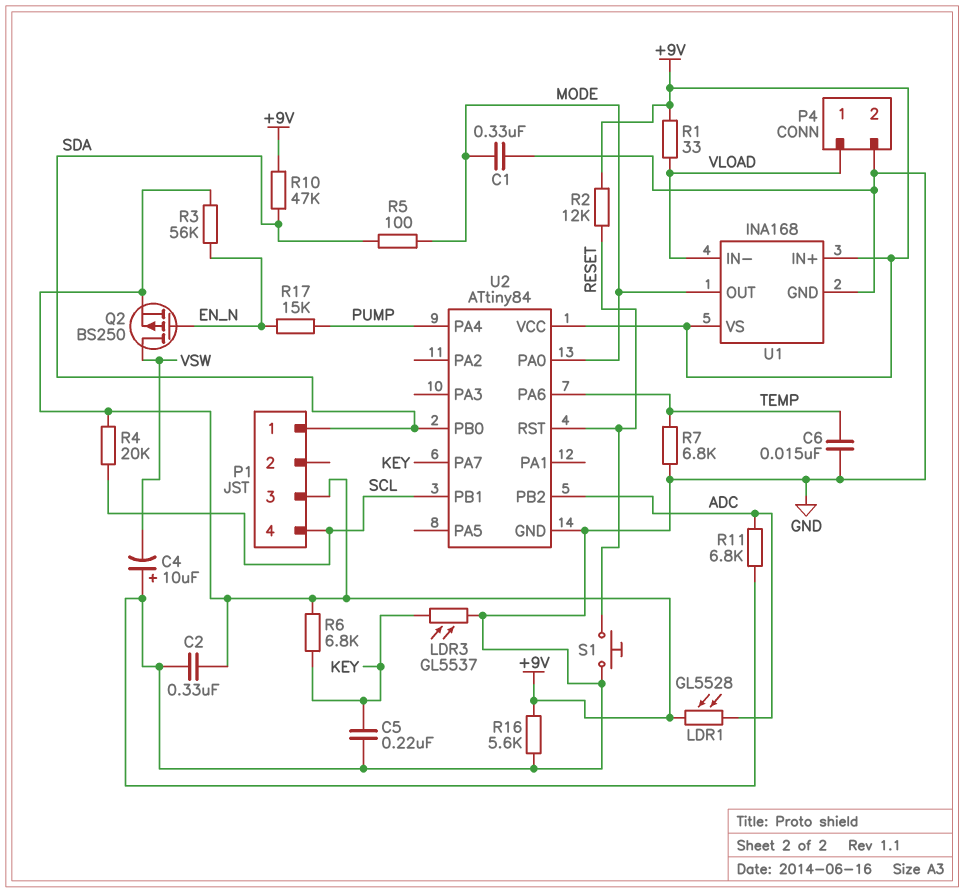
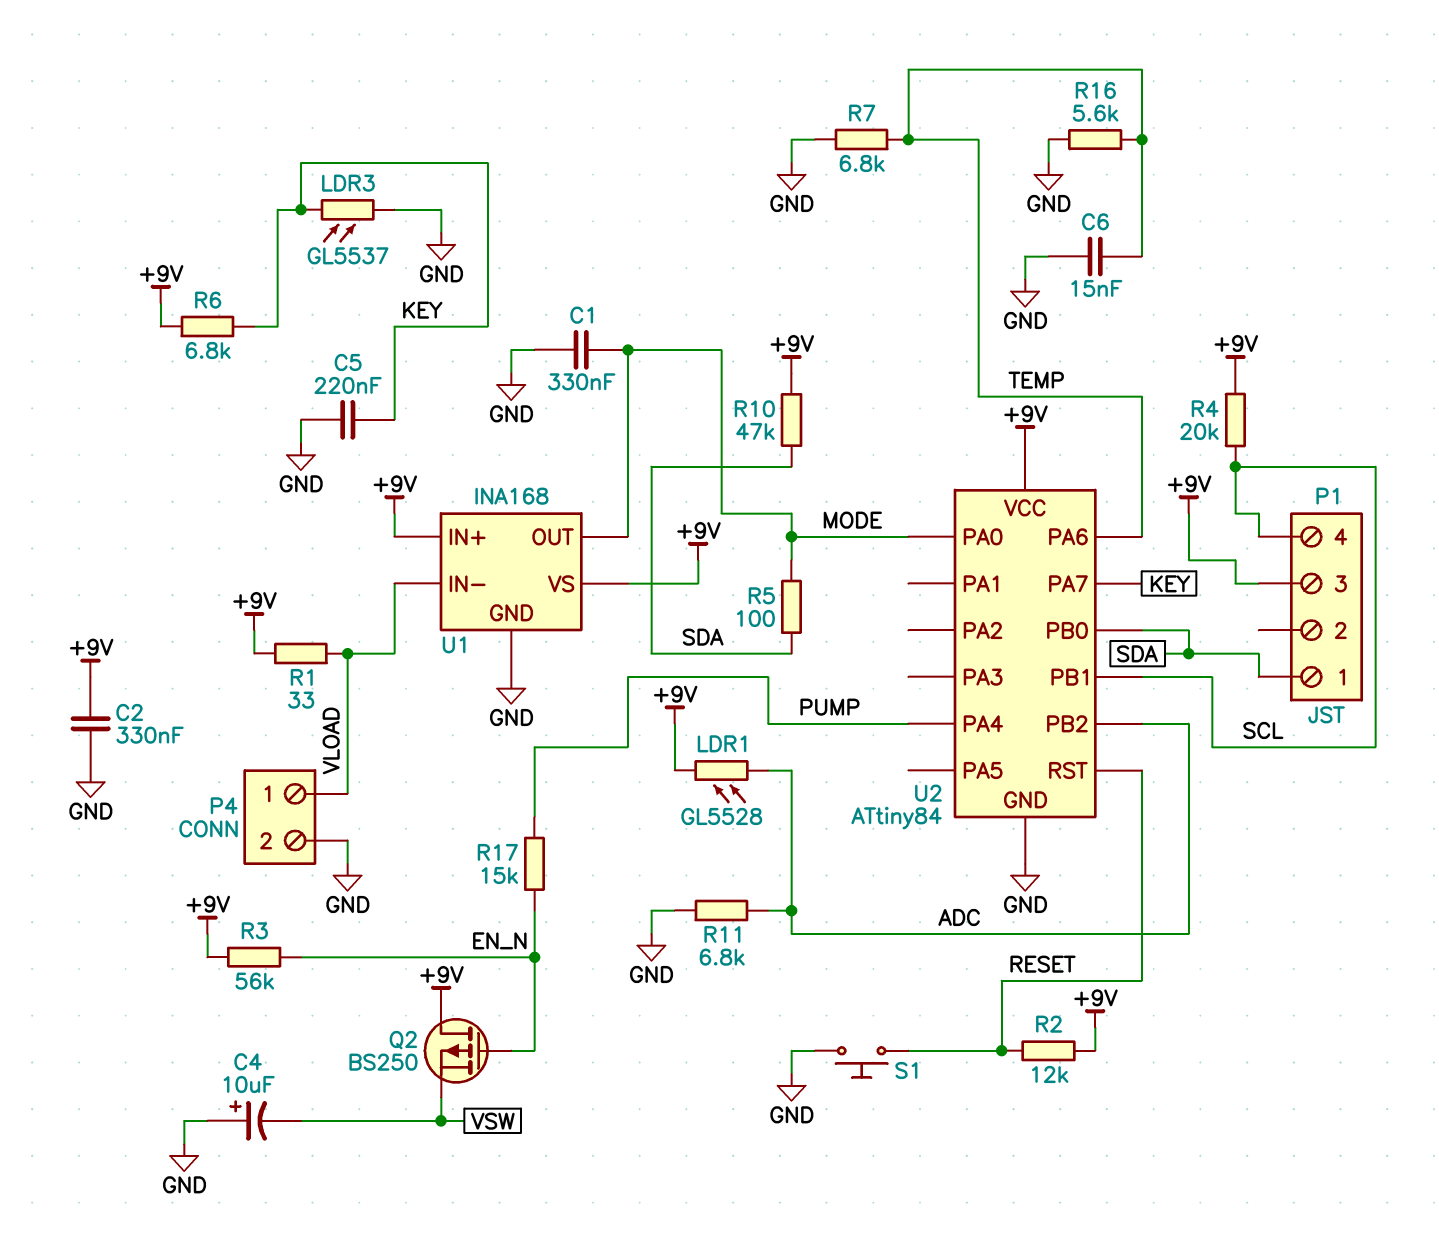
Q2: PMOS BS250 (G EN_N, D VSW, S +9V) -> PMOS BS250 (G EN_N, D +9V, S VSW)
R16: 5.6k (+9V, GND) -> 5.6k (GND, TEMP)

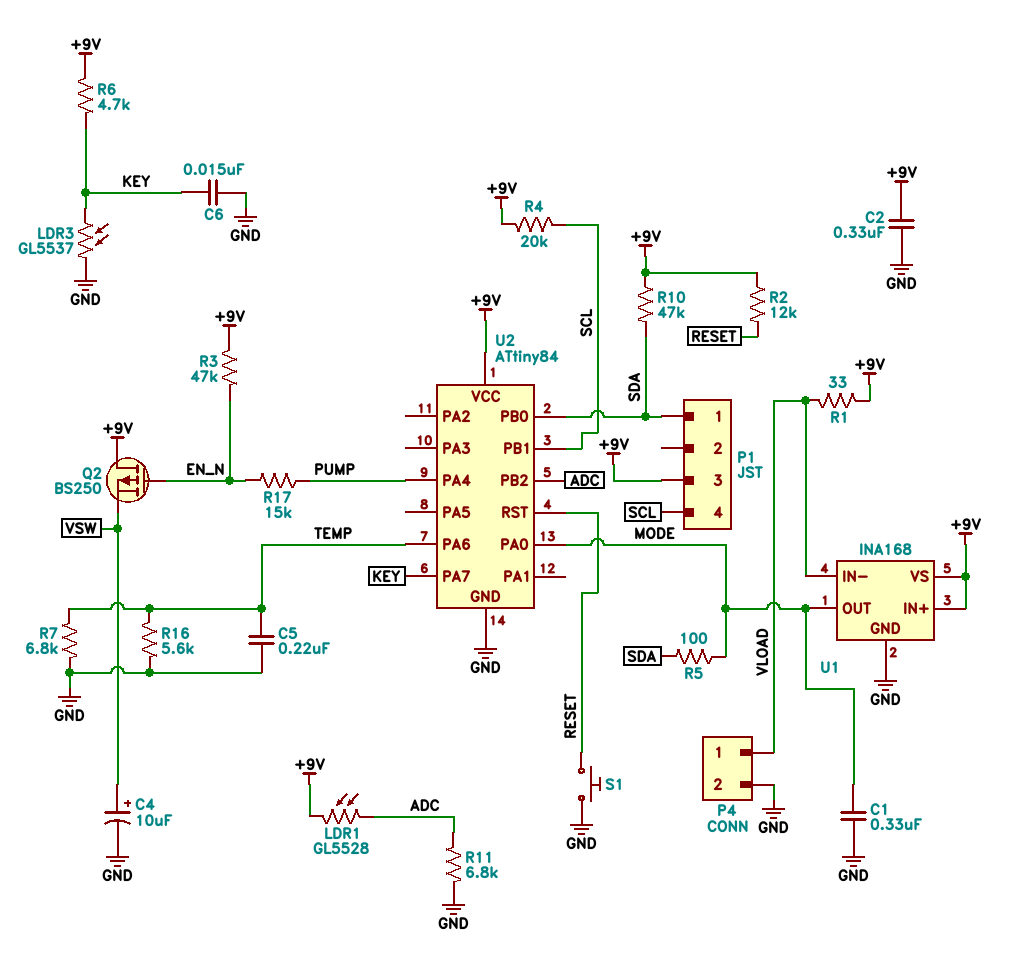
C4: 10uF (plus GND, minus VSW) -> 10uF (plus VSW, minus GND)
C5: 220nF (GND, KEY) -> 220nF (GND, TEMP)
C6: 15nF (GND, TEMP) -> 15nF (GND, KEY)
R3: 56k (+9V, EN_N) -> 47k (+9V, EN_N)
R6: 6.8k (+9V, KEY) -> 4.7k (+9V, KEY)

